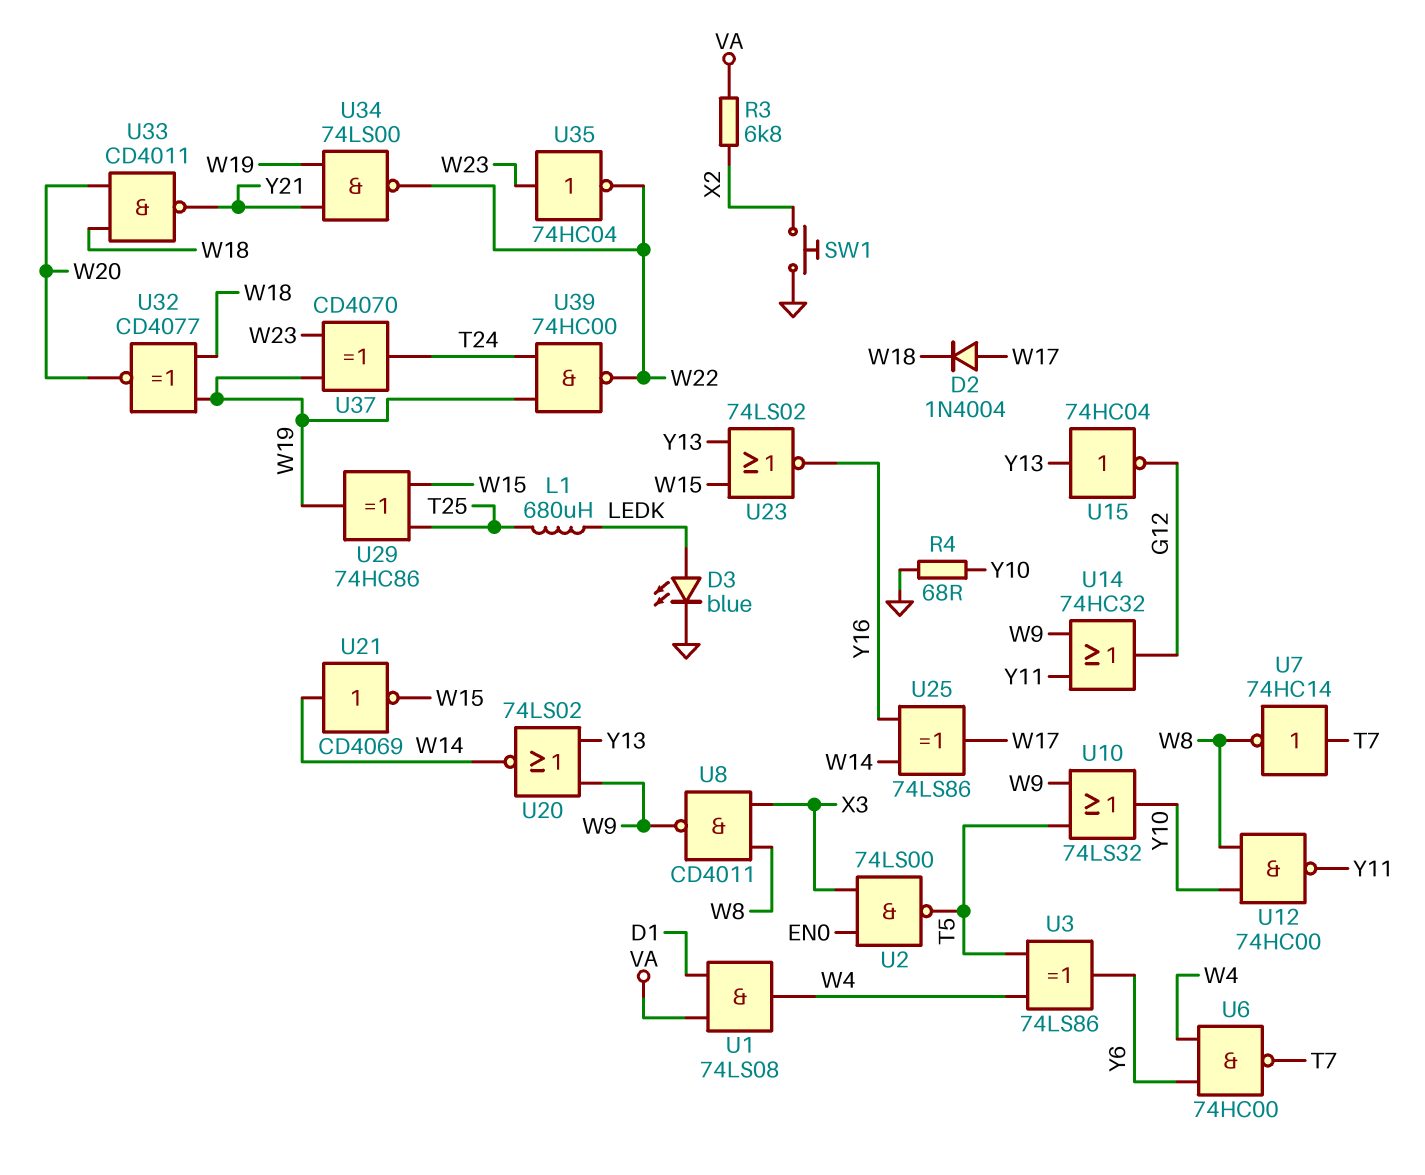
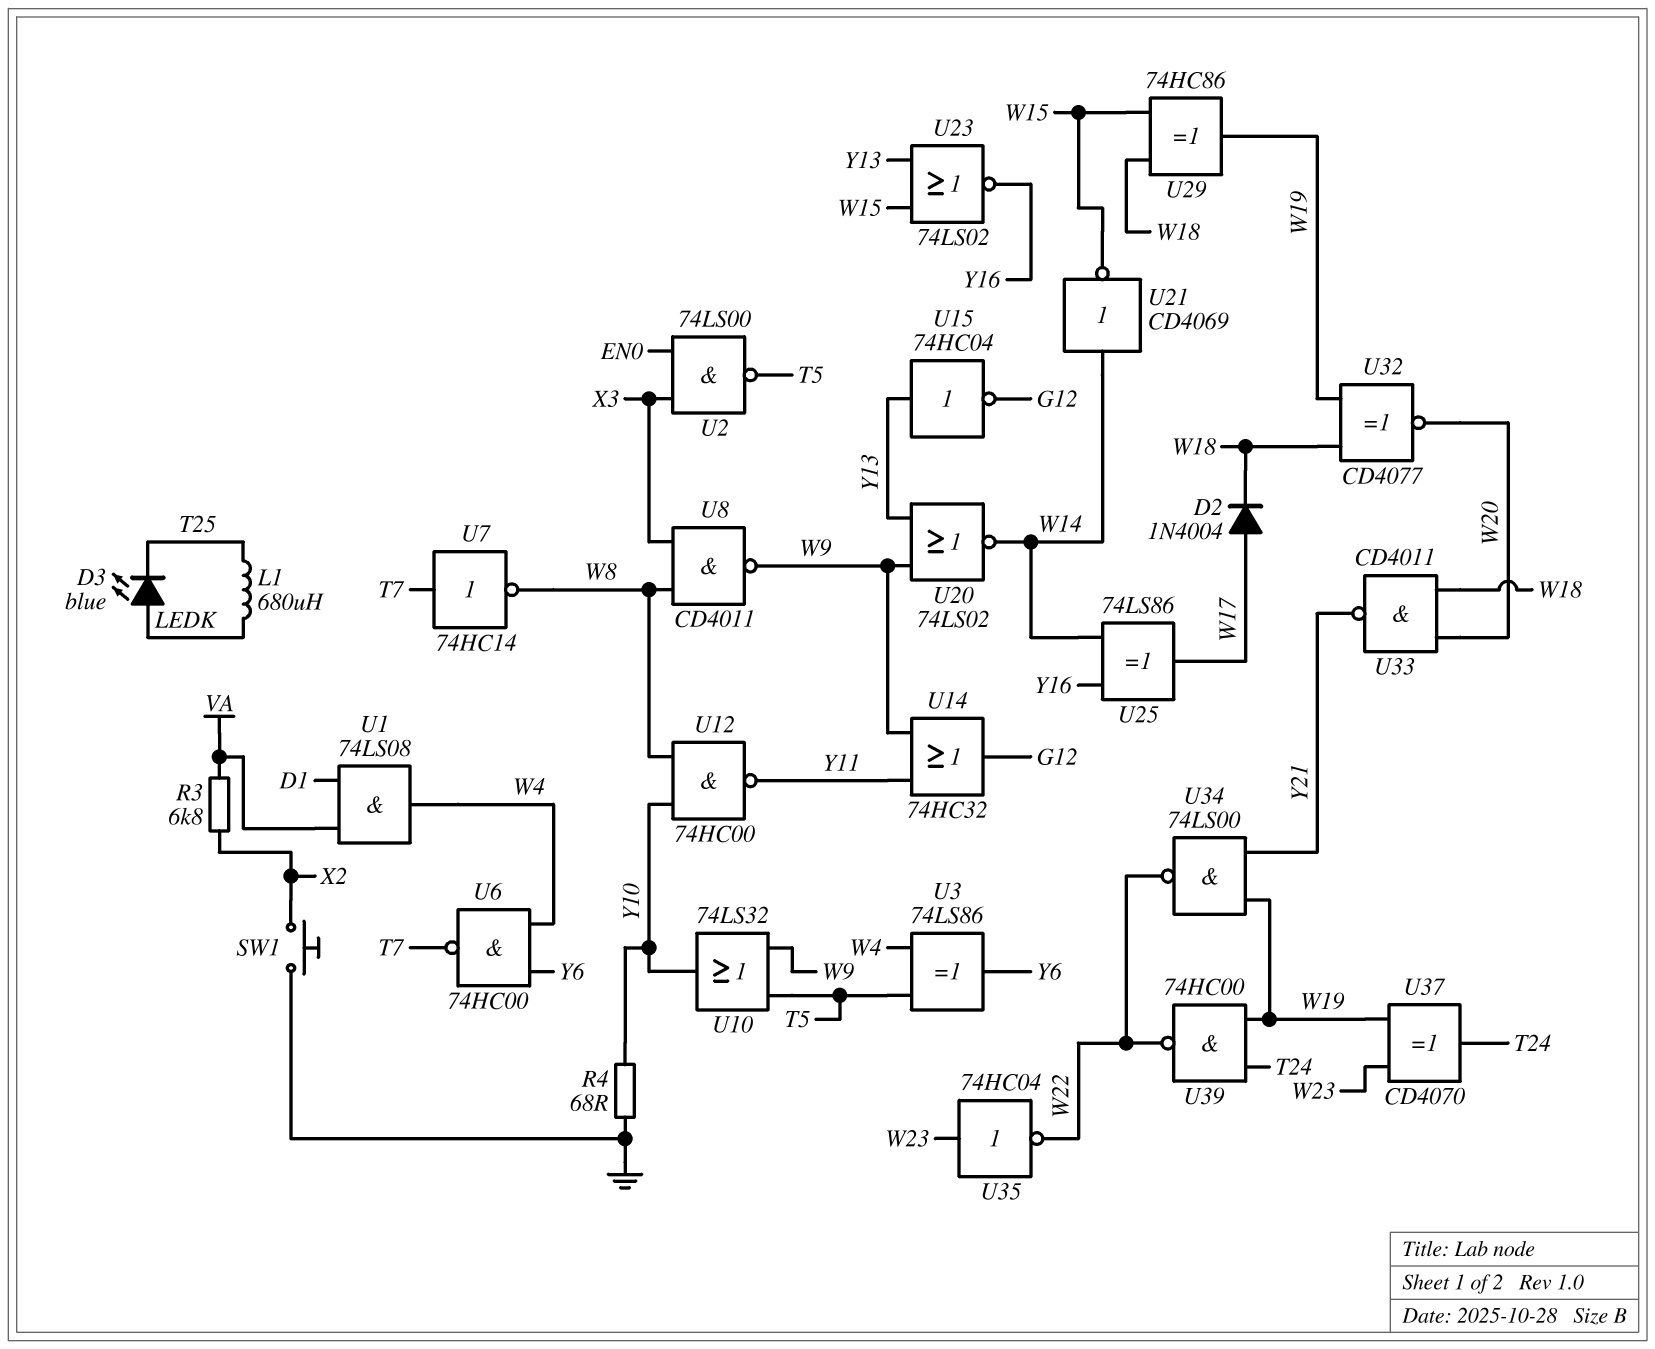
D3: LED blue (A LEDK, K GND) -> LED blue (A LEDK, K T25)
U29: XOR 74HC86 (in T25, in W15, out W19) -> XOR 74HC86 (in W15, in W18, out W19)

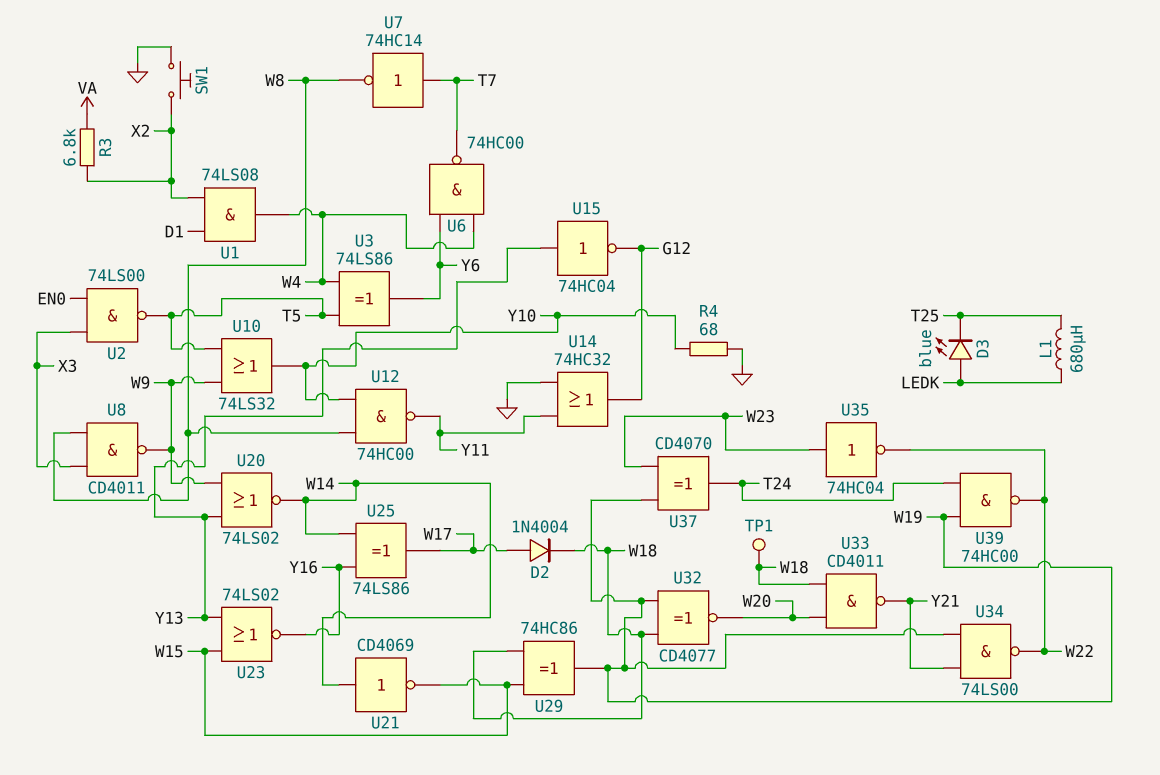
TP1: none -> test point (W18)
U1: AND 74LS08 (in D1, in VA, out W4) -> AND 74LS08 (in D1, in X2, out W4)
U14: OR 74HC32 (in W9, in Y11, out G12) -> OR 74HC32 (in GND, in Y11, out G12)

